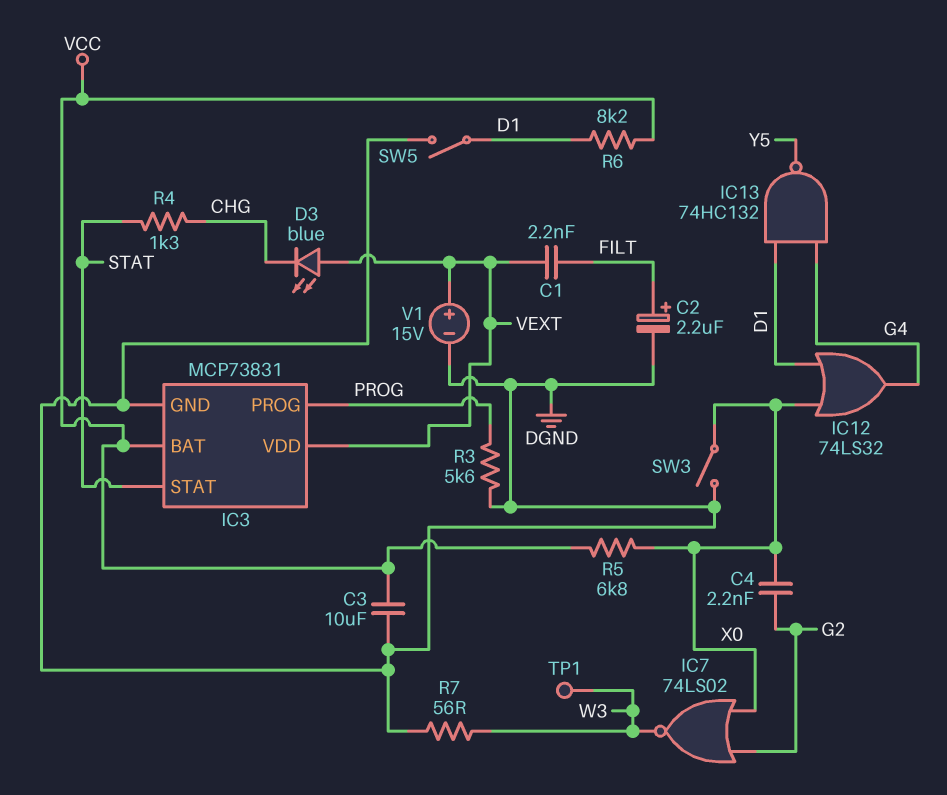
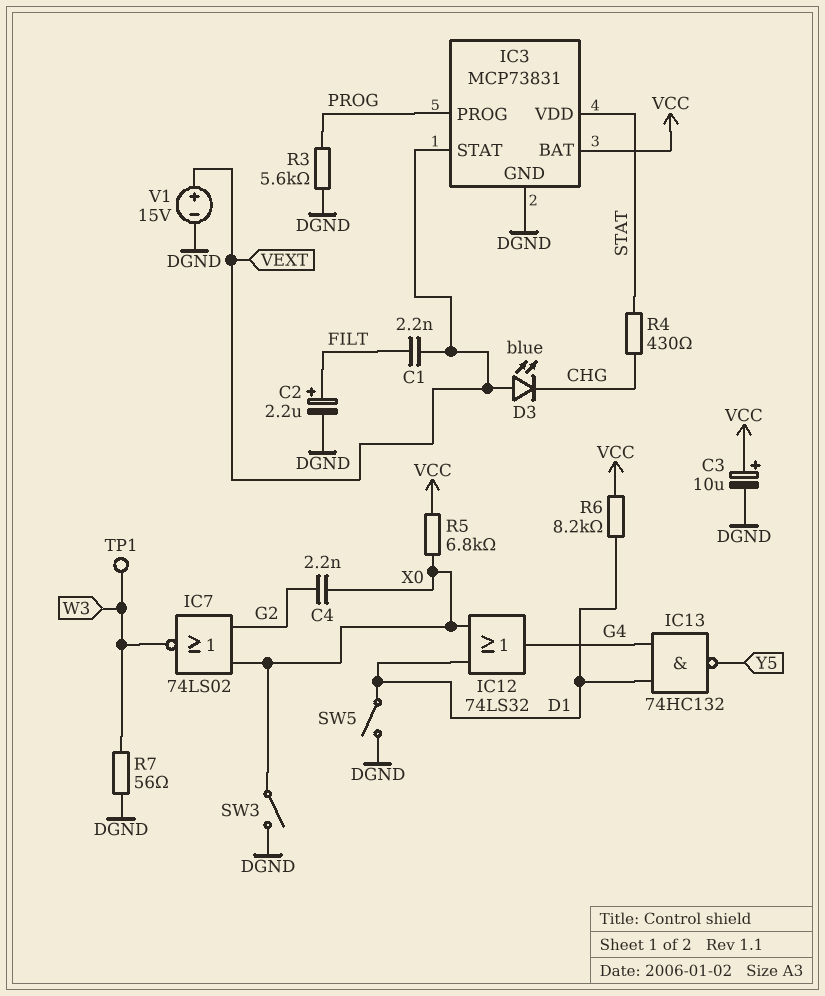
C3: 10uF (DGND, VCC) -> 10uF (plus VCC, minus DGND)
IC3 pin STAT: STAT -> VEXT
IC3 pin VDD: VEXT -> STAT
R4: 1.3k (CHG, STAT) -> 430 (CHG, STAT)

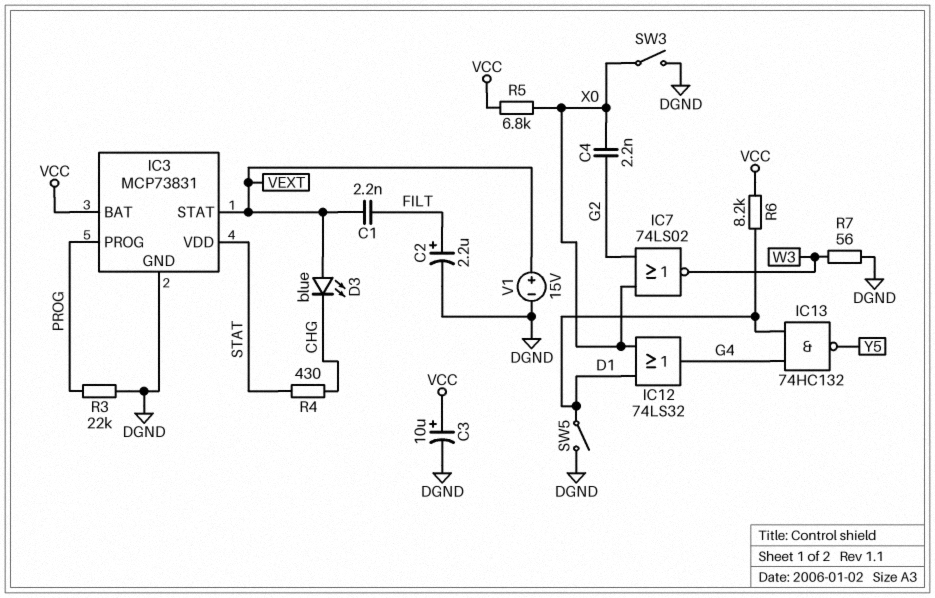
R3: 5.6k (DGND, PROG) -> 22k (DGND, PROG)
TP1: test point (W3) -> none

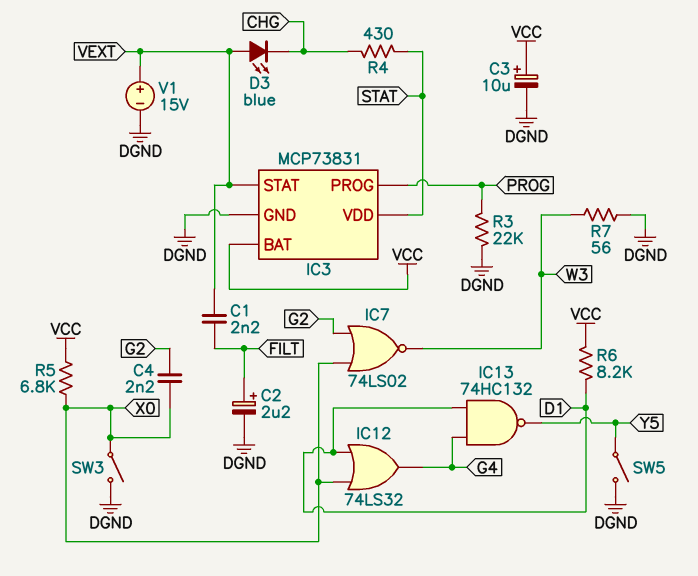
SW5: switch (D1, DGND) -> switch (DGND, Y5)

